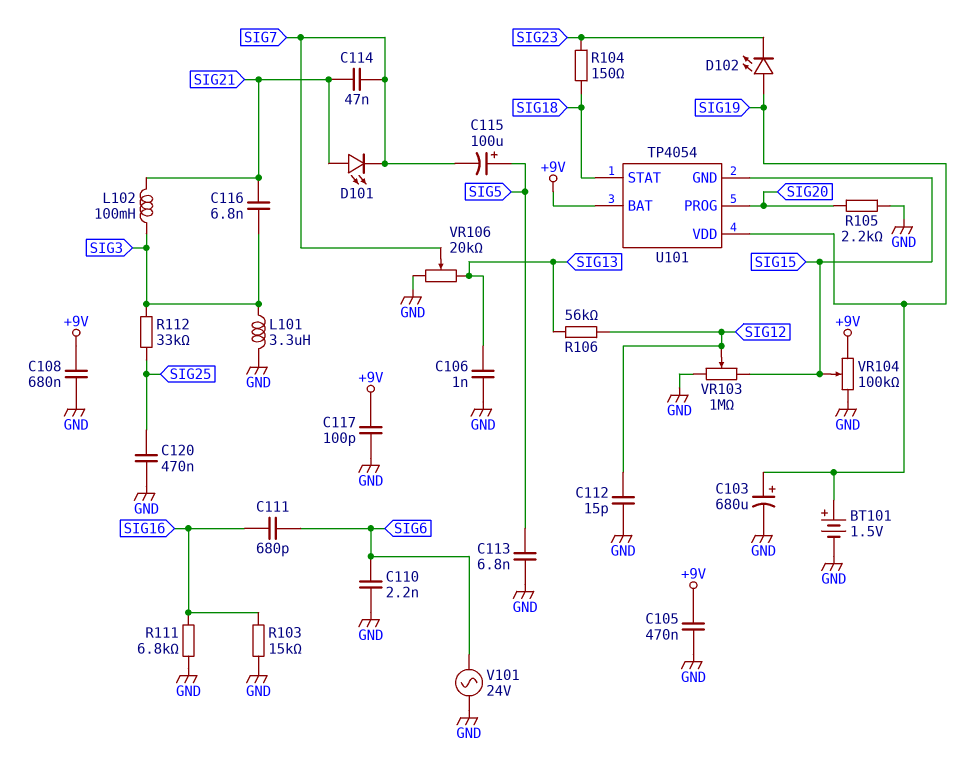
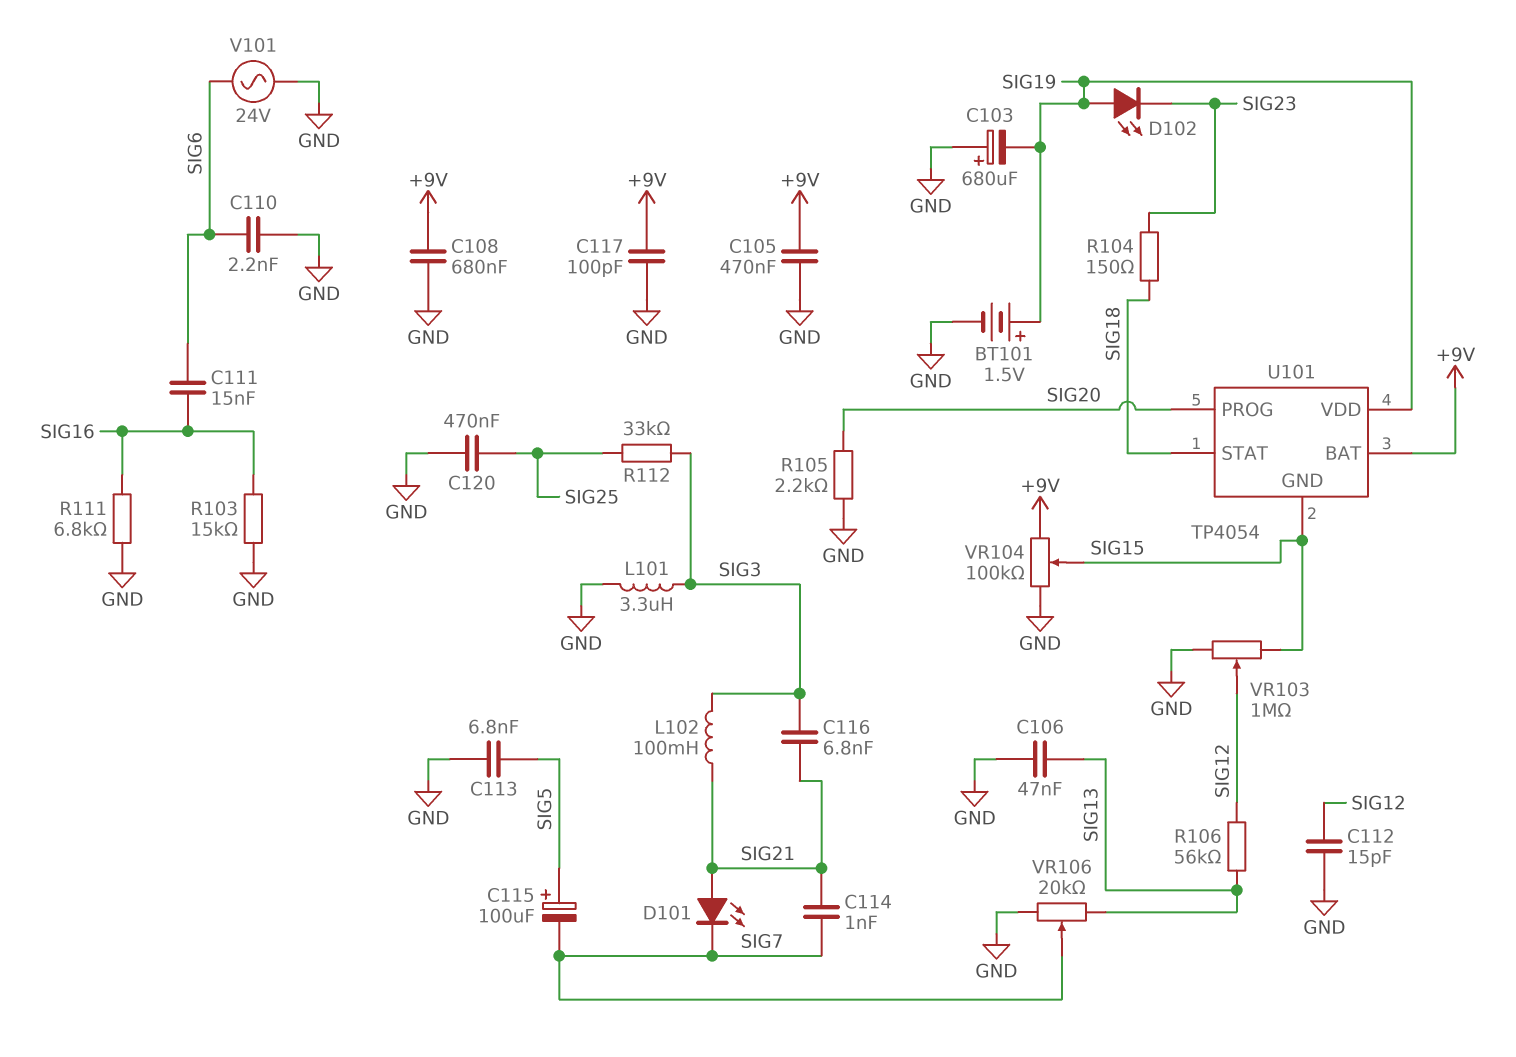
C103: 680uF (plus SIG19, minus GND) -> 680uF (plus GND, minus SIG19)
C106: 1nF (GND, SIG13) -> 47nF (GND, SIG13)
C111: 680pF (SIG6, SIG16) -> 15nF (SIG6, SIG16)
C114: 47nF (SIG7, SIG21) -> 1nF (SIG7, SIG21)

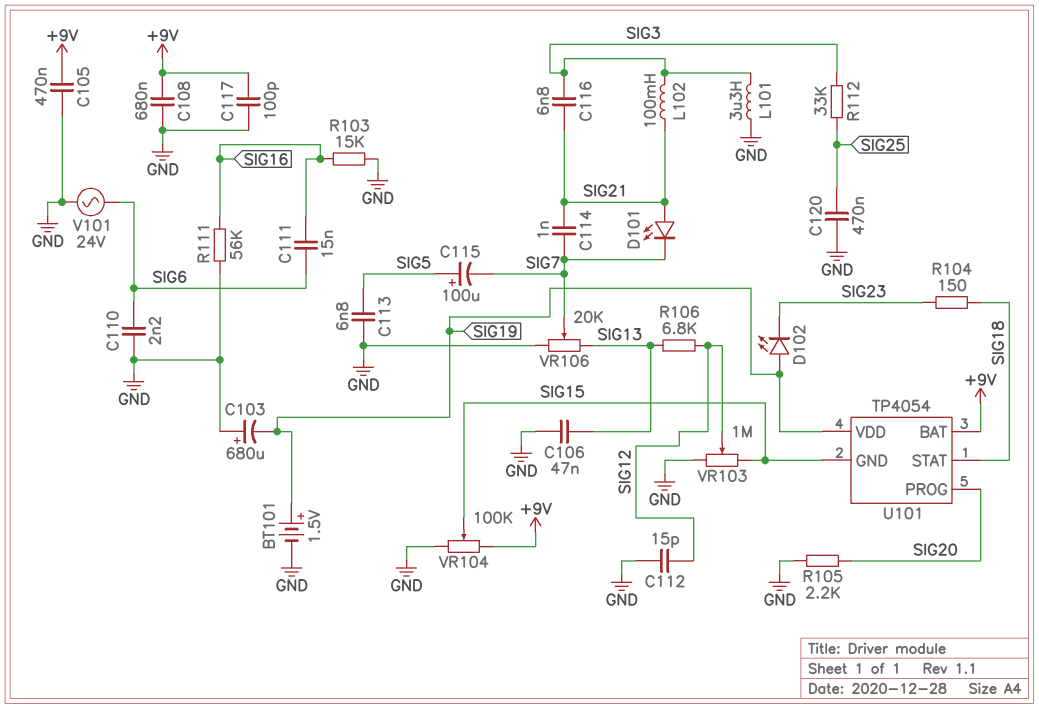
R106: 56k (SIG12, SIG13) -> 6.8k (SIG12, SIG13)
R111: 6.8k (GND, SIG16) -> 56k (GND, SIG16)

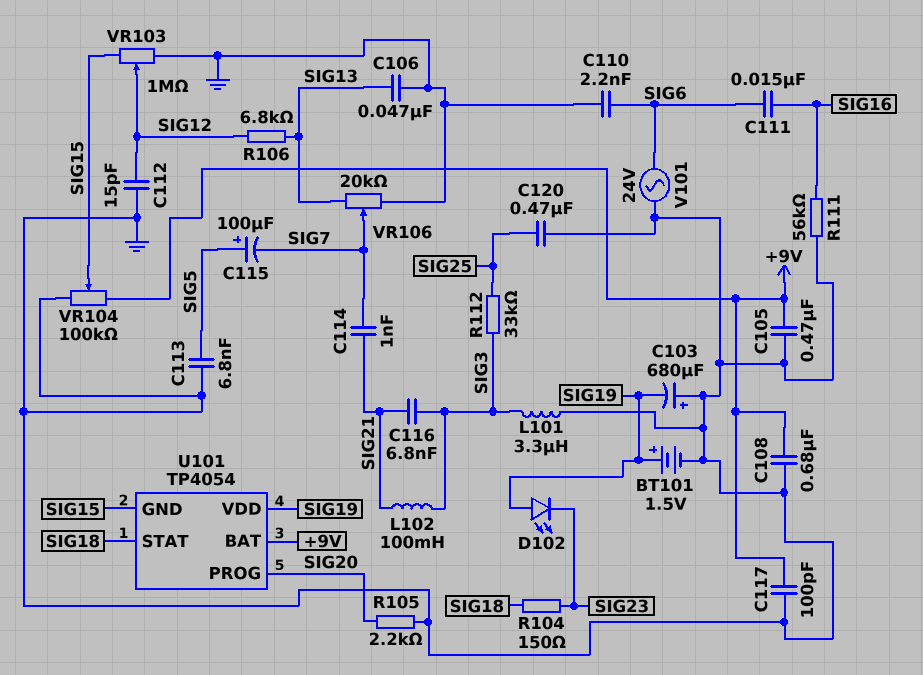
D101: LED (A SIG21, K SIG7) -> none
R103: 15k (GND, SIG16) -> none

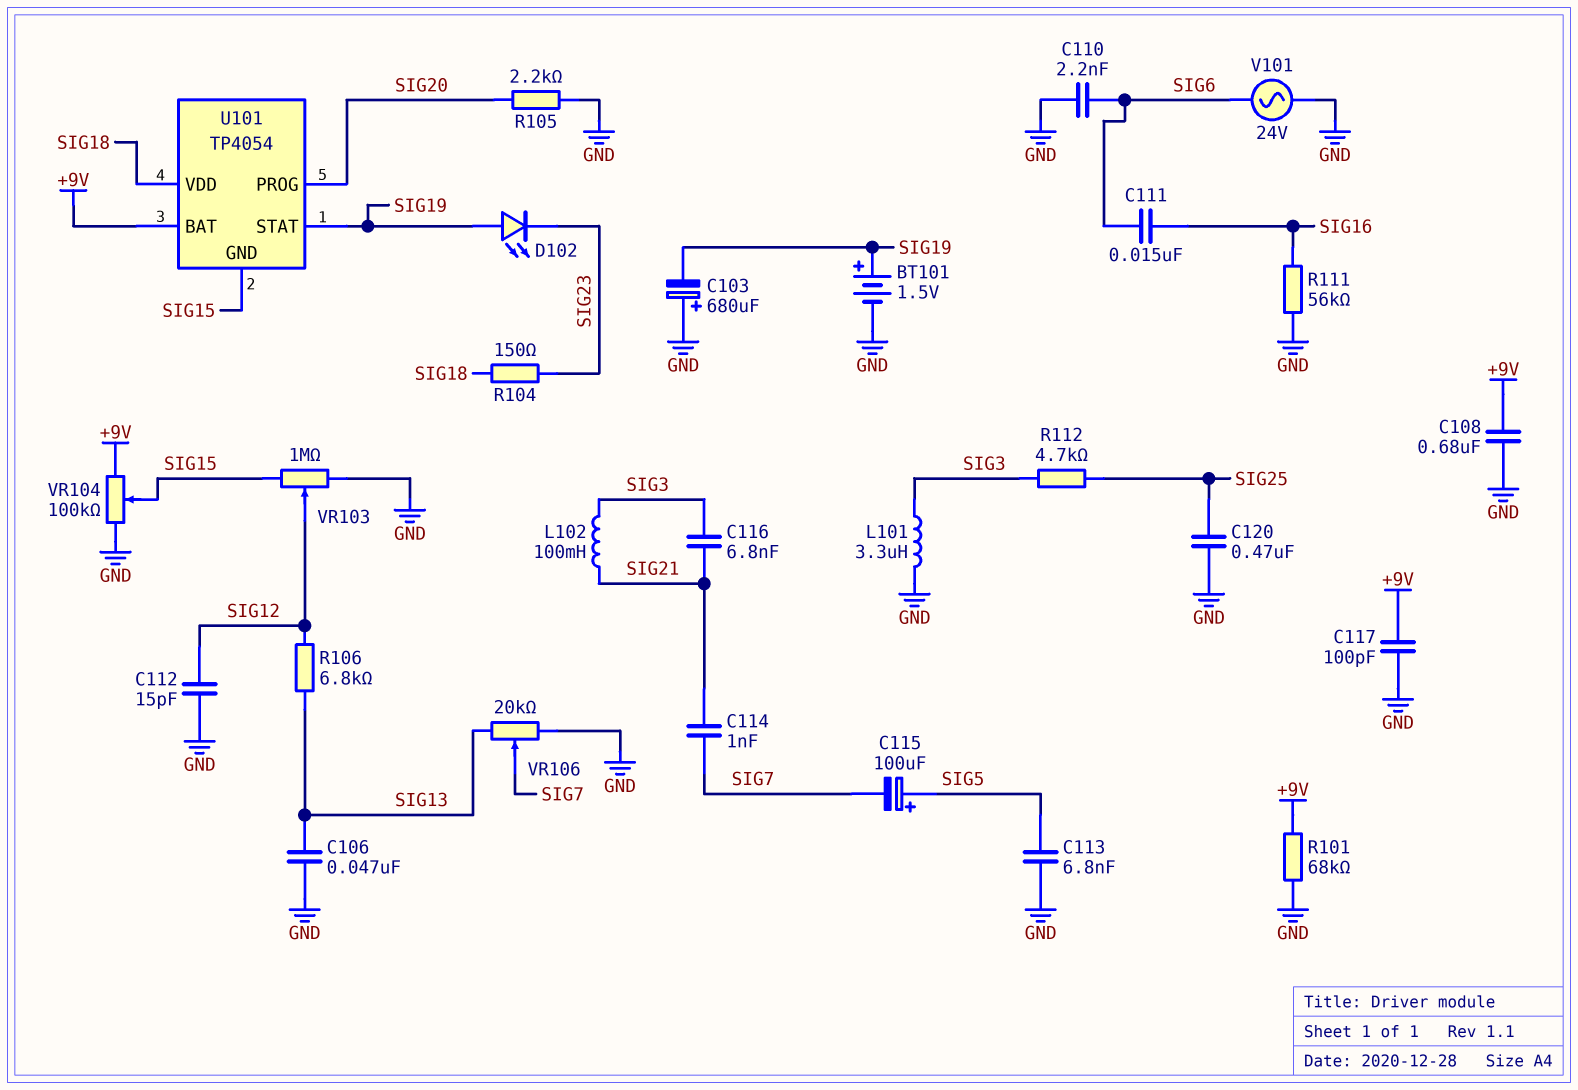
C105: 470nF (+9V, GND) -> none
R101: none -> 68k (+9V, GND)
R112: 33k (SIG3, SIG25) -> 4.7k (SIG3, SIG25)
U101 pin STAT: SIG18 -> SIG19
U101 pin VDD: SIG19 -> SIG18

